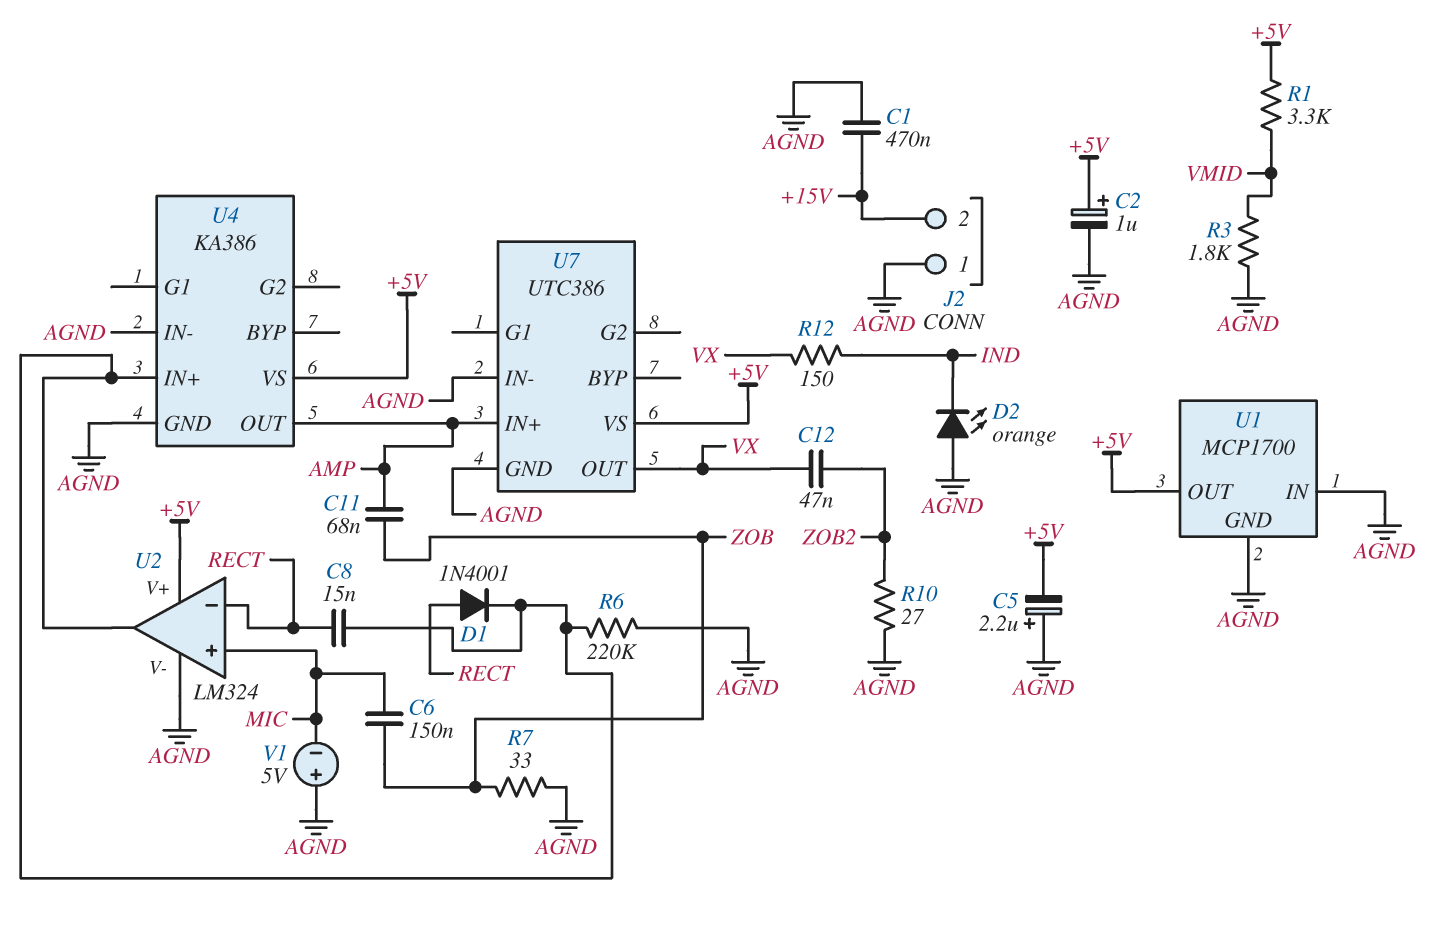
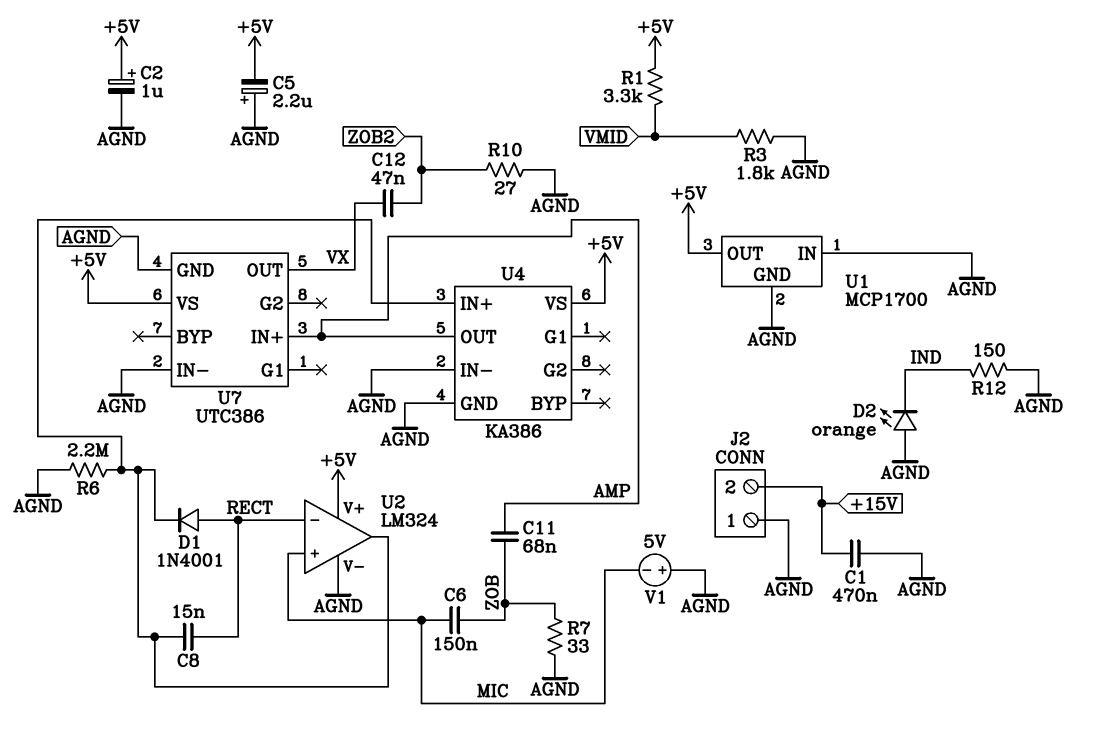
R6: 220k (AGND, U2/out) -> 2.2M (AGND, U2/out)
R12: 150 (IND, VX) -> 150 (AGND, IND)

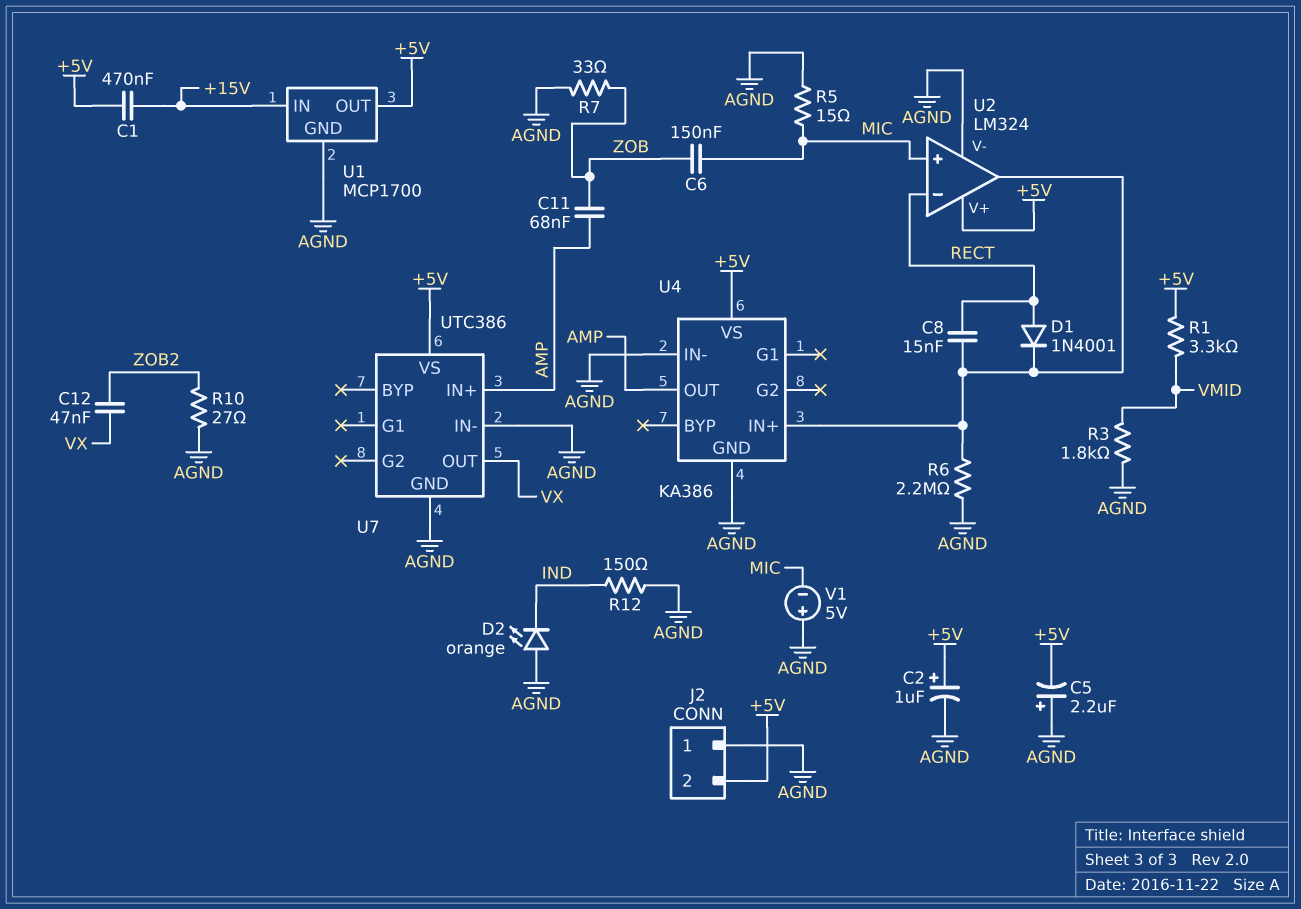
C1: 470nF (+15V, AGND) -> 470nF (+5V, +15V)
J2 pin 2: +15V -> +5V
R5: none -> 15 (AGND, MIC)
U1 pin IN: AGND -> +15V

